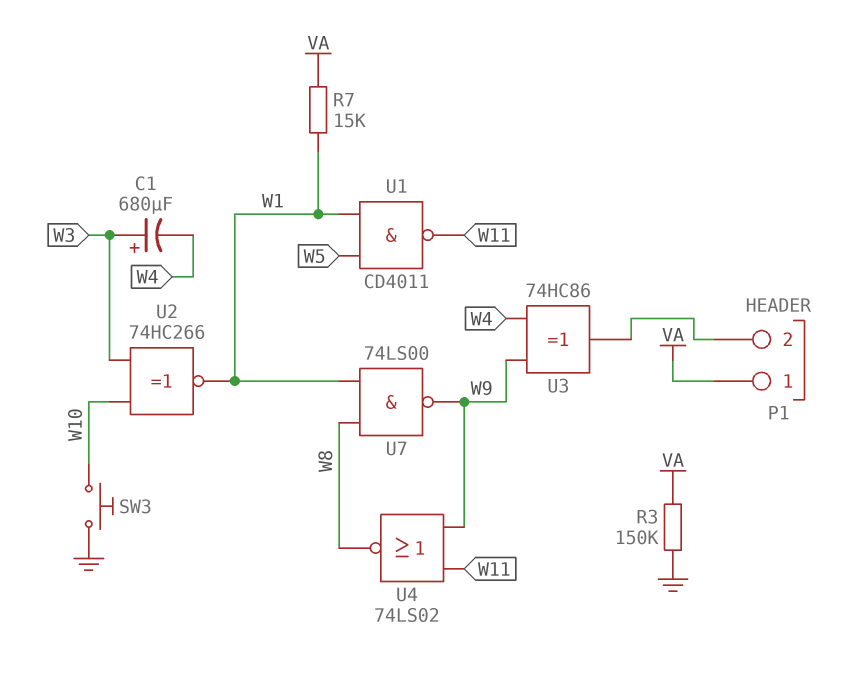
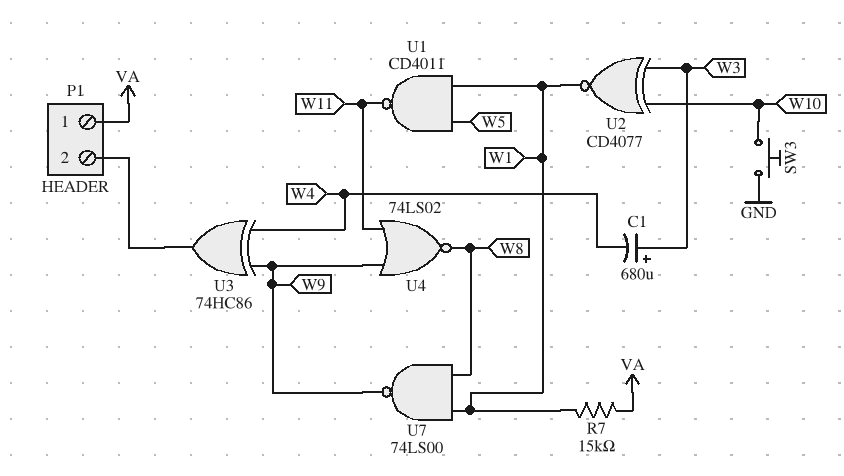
R3: 150k (GND, VA) -> none
U2: XNOR 74HC266 (in W3, in W10, out W1) -> XNOR CD4077 (in W3, in W10, out W1)

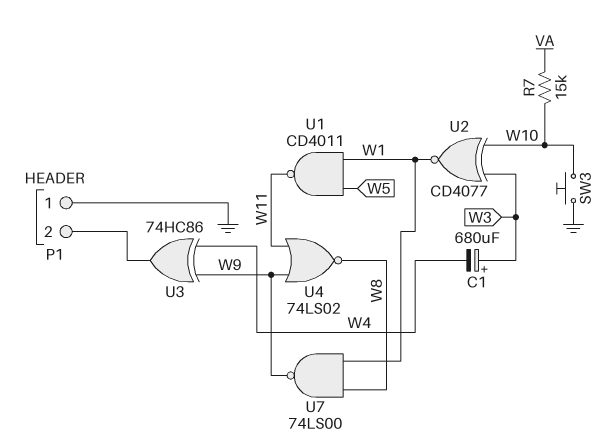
P1 pin 1: VA -> GND
R7: 15k (VA, W1) -> 15k (VA, W10)

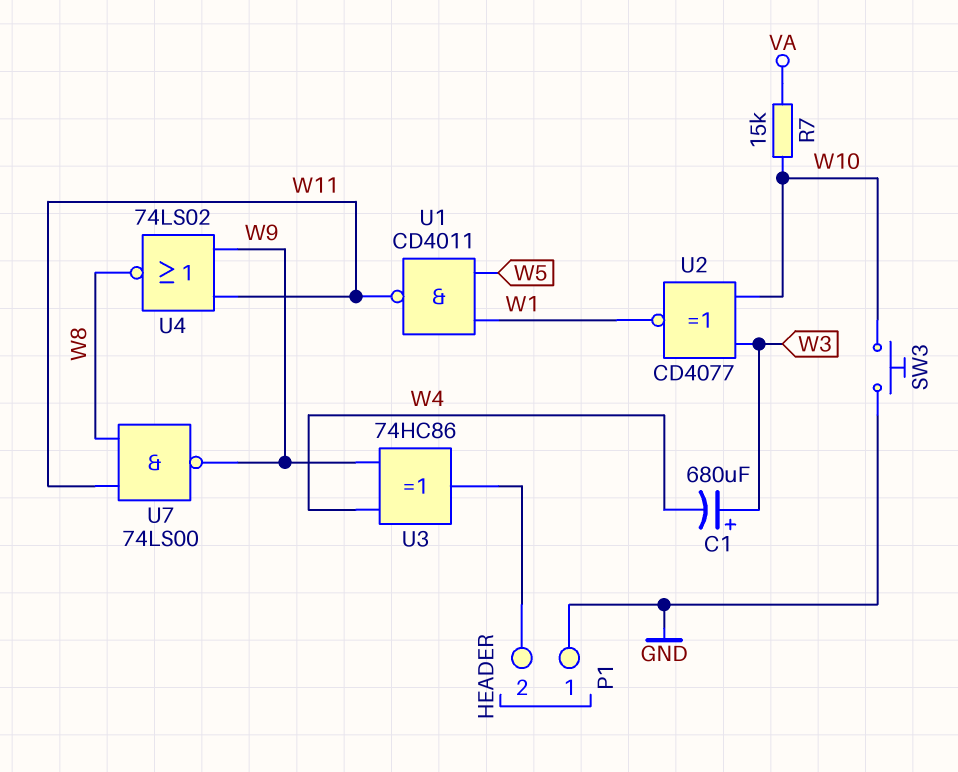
U7: NAND 74LS00 (in W1, in W8, out W9) -> NAND 74LS00 (in W8, in W11, out W9)

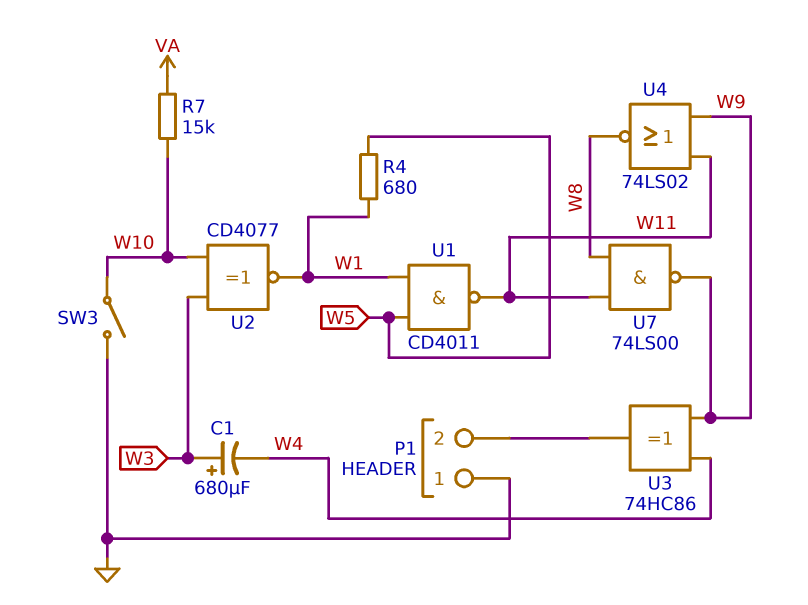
R4: none -> 680 (W1, W5)
SW3: button (GND, W10) -> switch (GND, W10)

